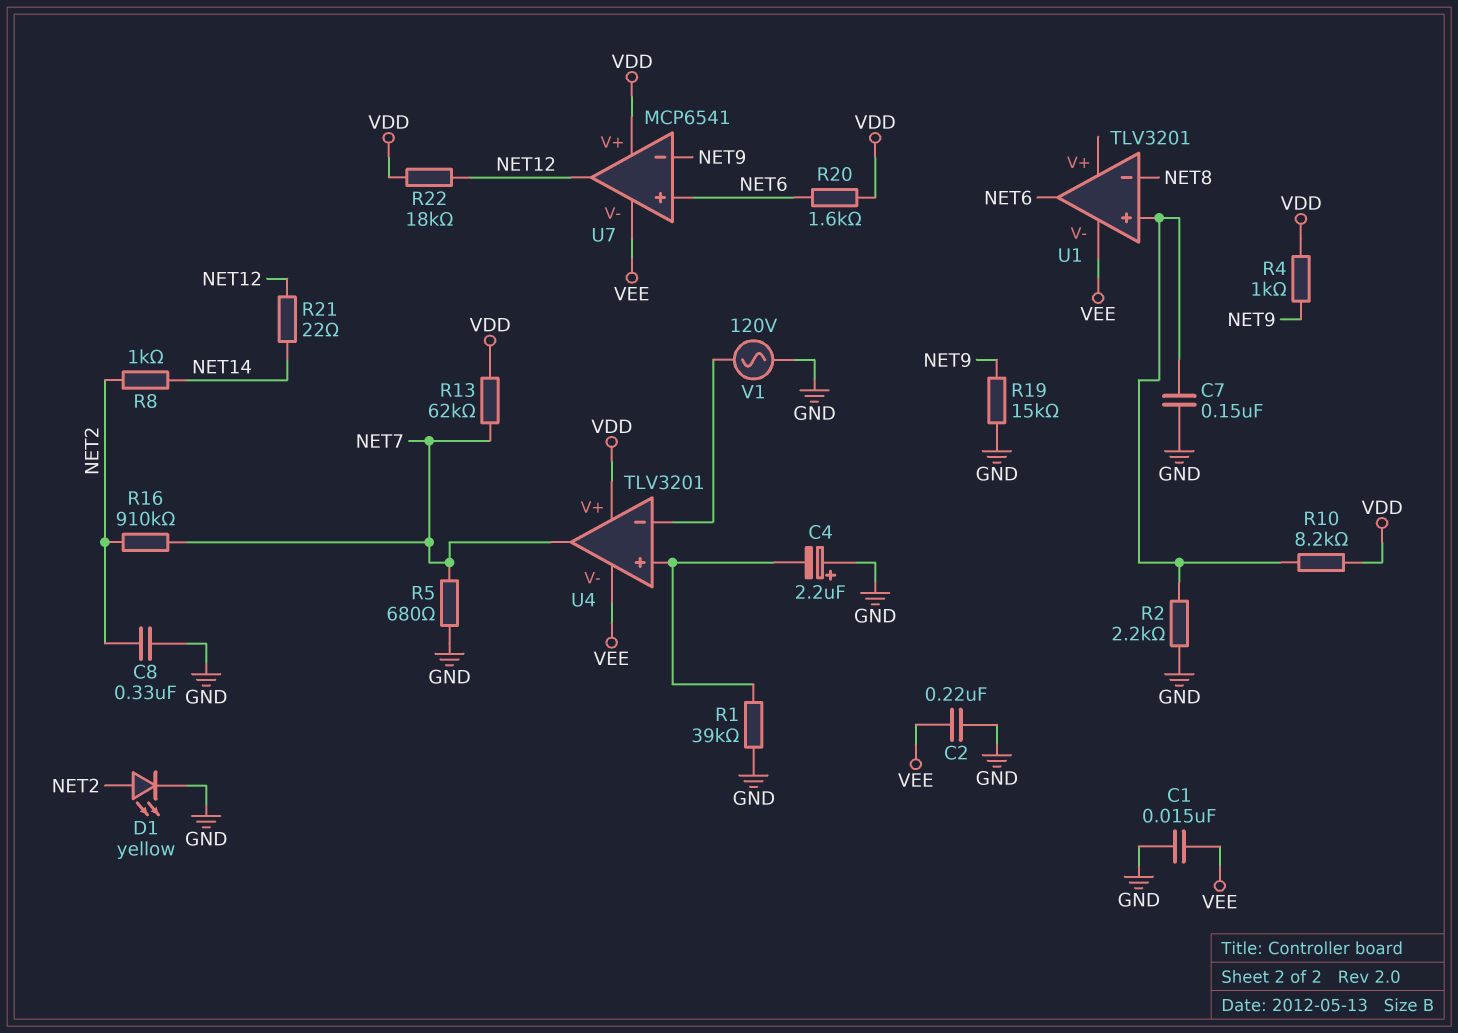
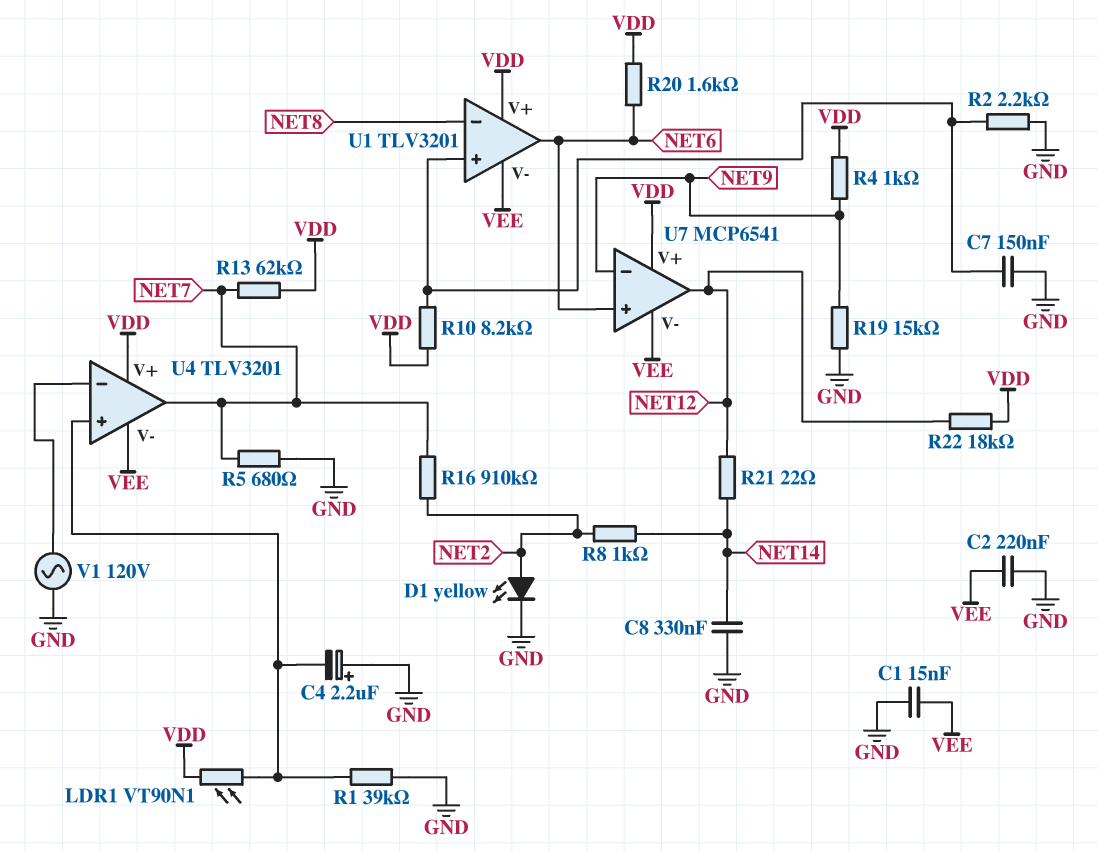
C8: 330nF (GND, NET2) -> 330nF (GND, NET14)
LDR1: none -> VT90N1 (U4/in+, VDD)
U1 pin V+: none -> VDD

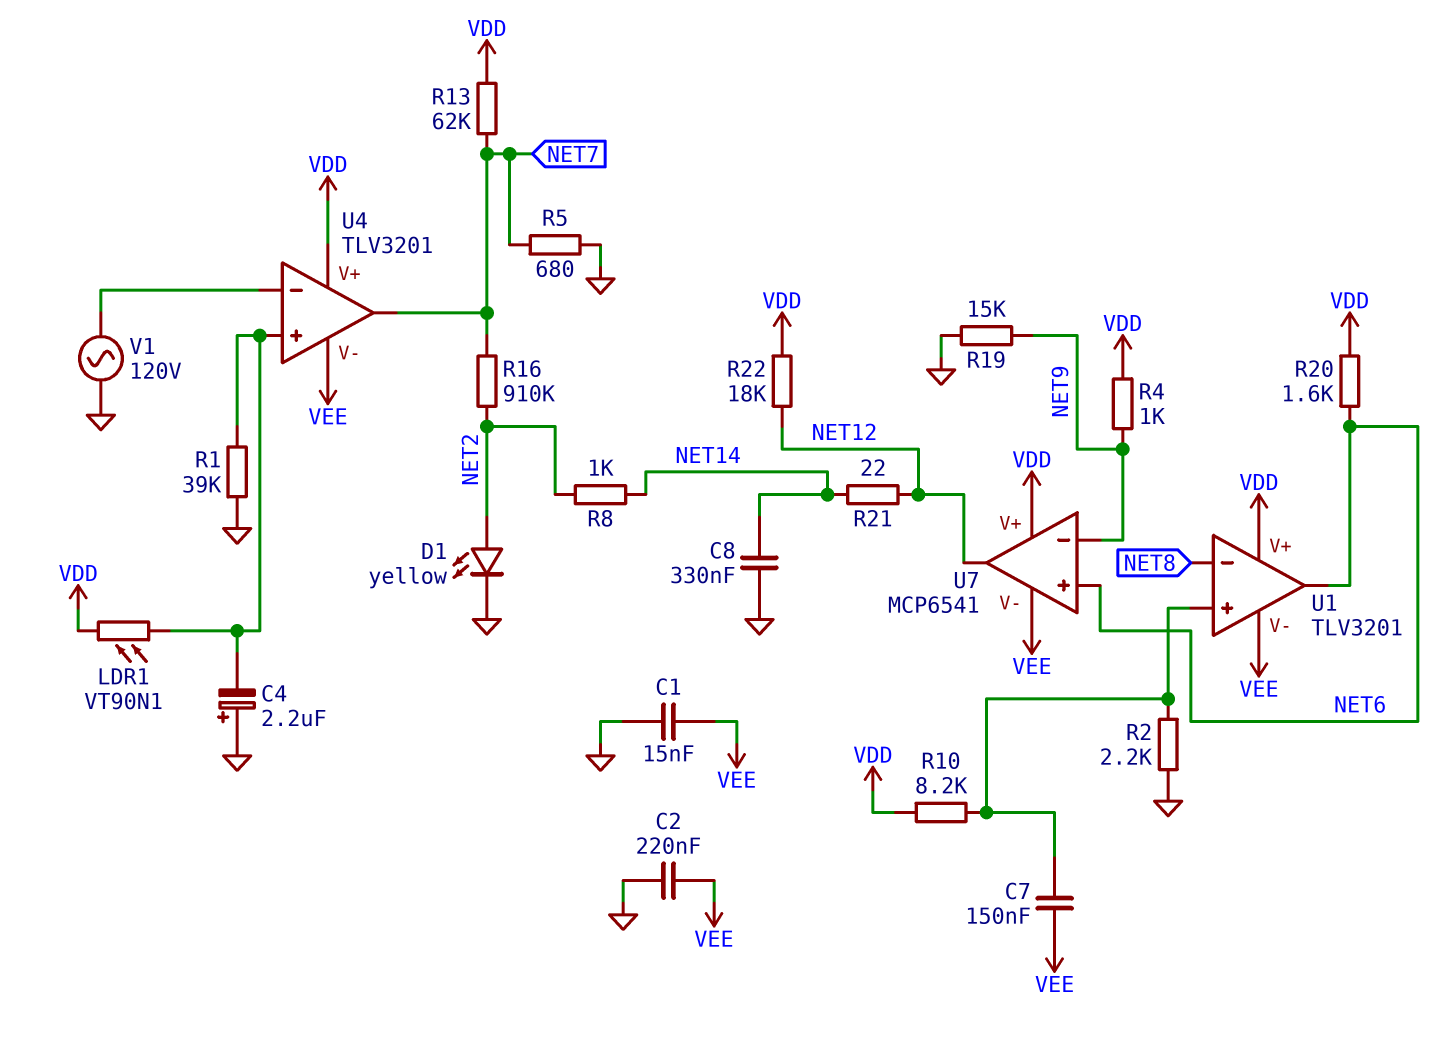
C7: 150nF (GND, U1/in+) -> 150nF (U1/in+, VEE)

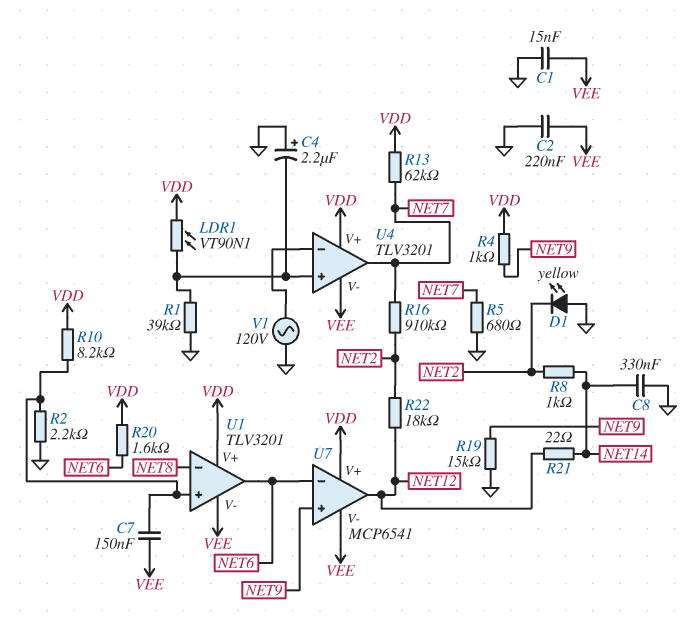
D1: LED yellow (A NET2, K GND) -> LED yellow (A GND, K NET2)
R22: 18k (NET12, VDD) -> 18k (NET2, NET12)
U7 pin in+: NET6 -> NET9
U7 pin in-: NET9 -> NET6

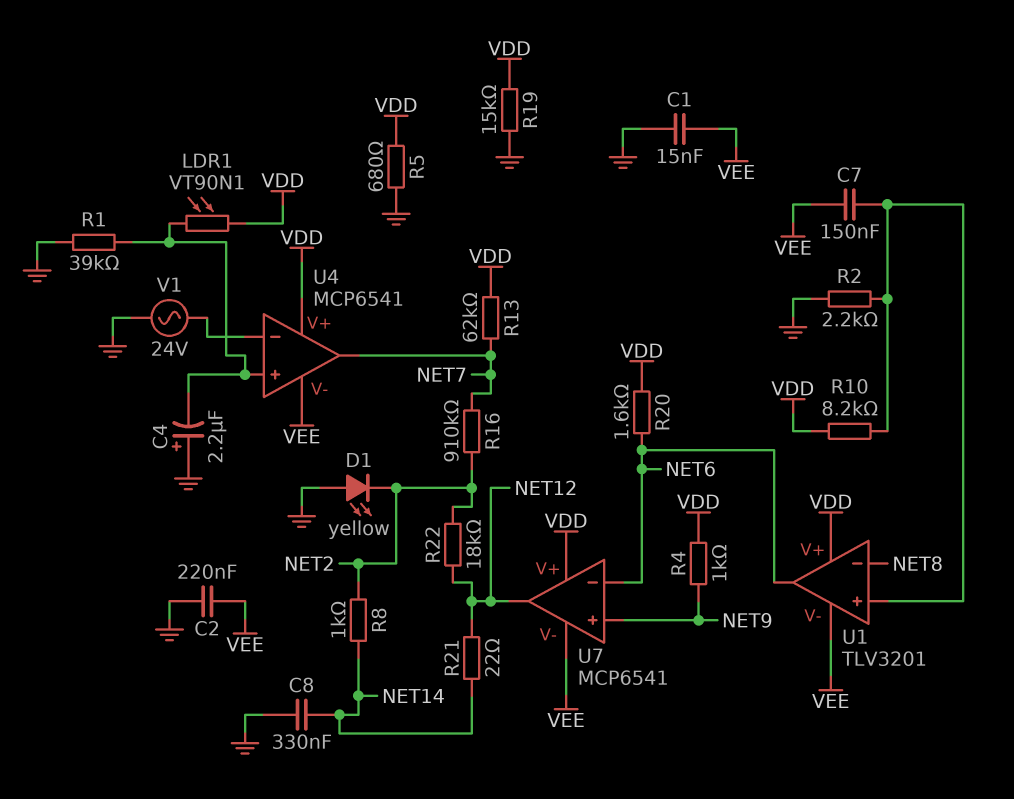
R5: 680 (GND, NET7) -> 680 (GND, VDD)
R19: 15k (GND, NET9) -> 15k (GND, VDD)
U4: TLV3201 -> MCP6541
V1: AC 120V (GND, U4/in-) -> AC 24V (GND, U4/in-)

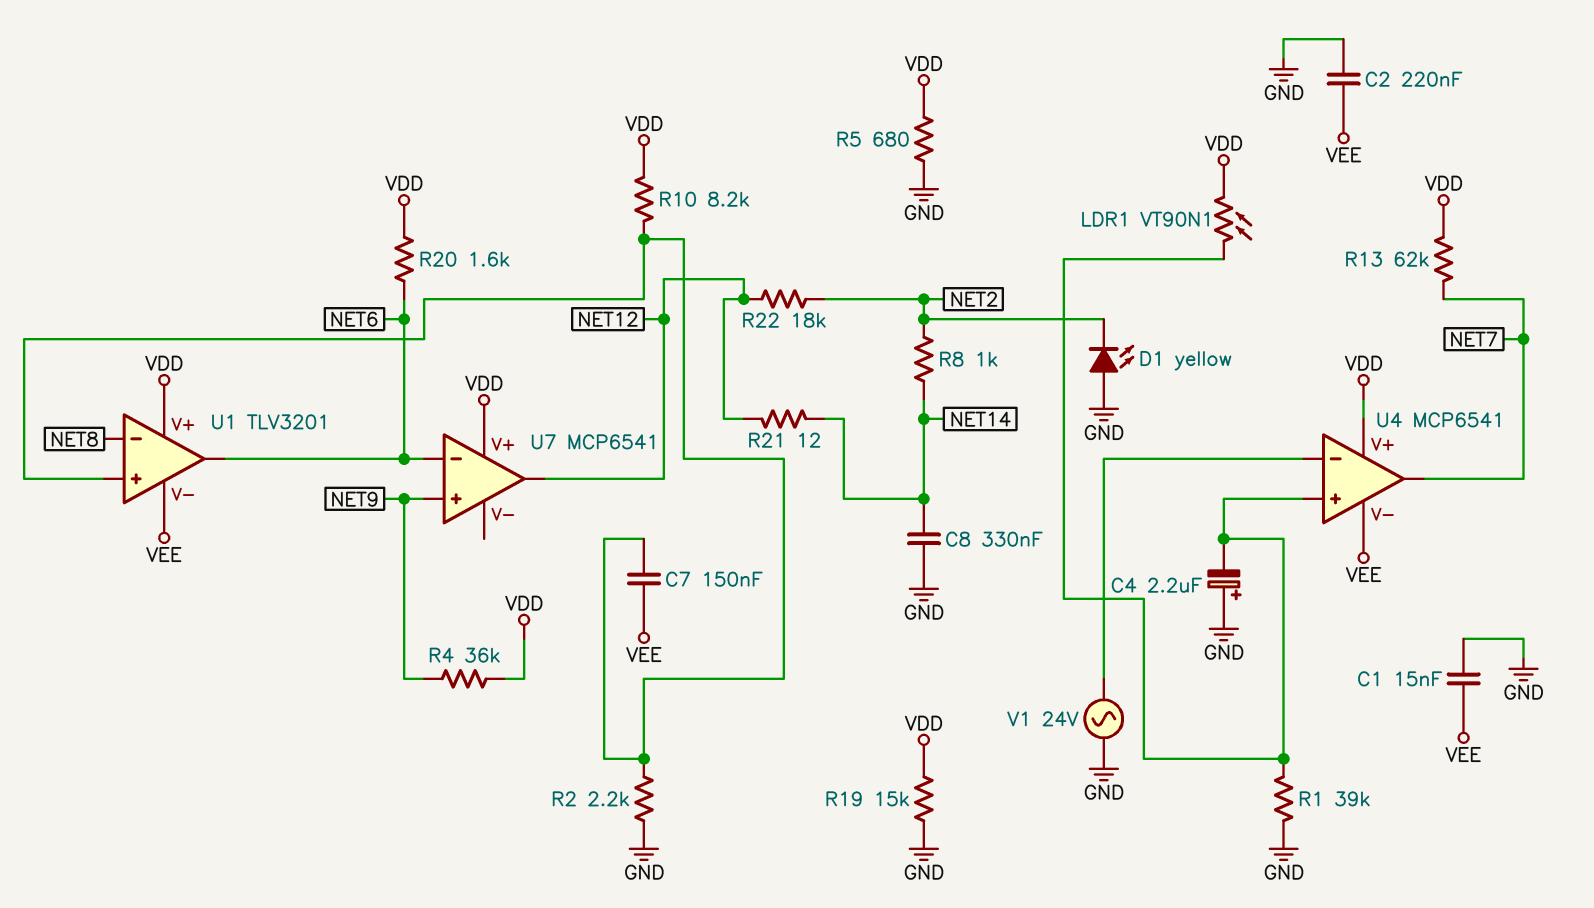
R4: 1k (NET9, VDD) -> 36k (NET9, VDD)
R16: 910k (NET2, NET7) -> none
R21: 22 (NET12, NET14) -> 12 (NET12, NET14)
U7 pin V-: VEE -> none

